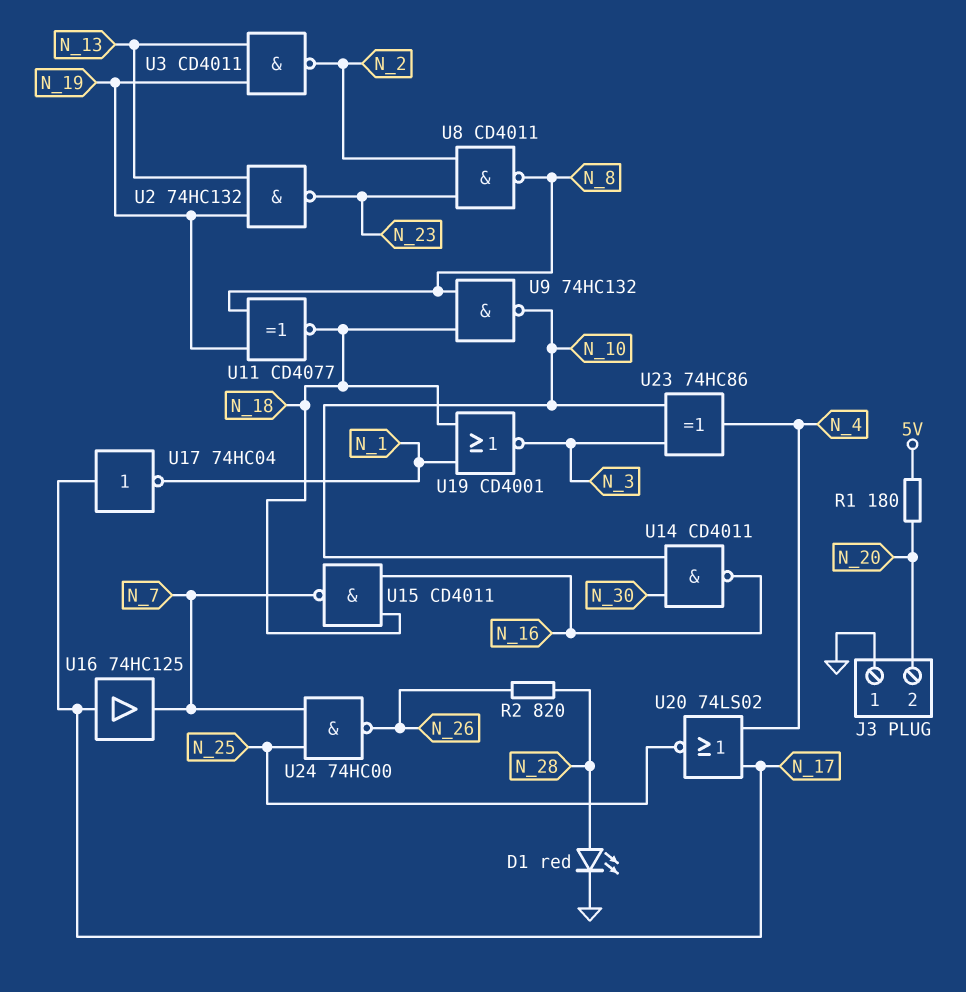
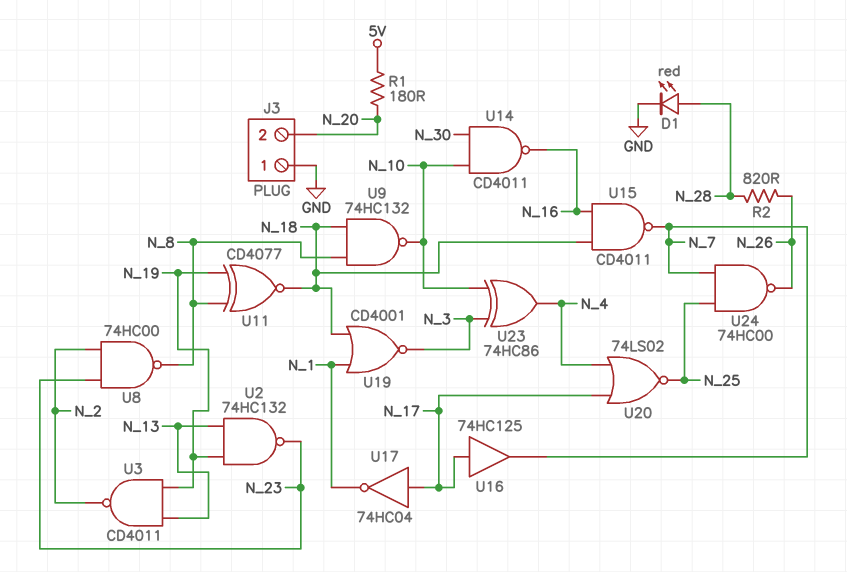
U8: NAND CD4011 (in N_2, in N_23, out N_8) -> NAND 74HC00 (in N_2, in N_23, out N_8)

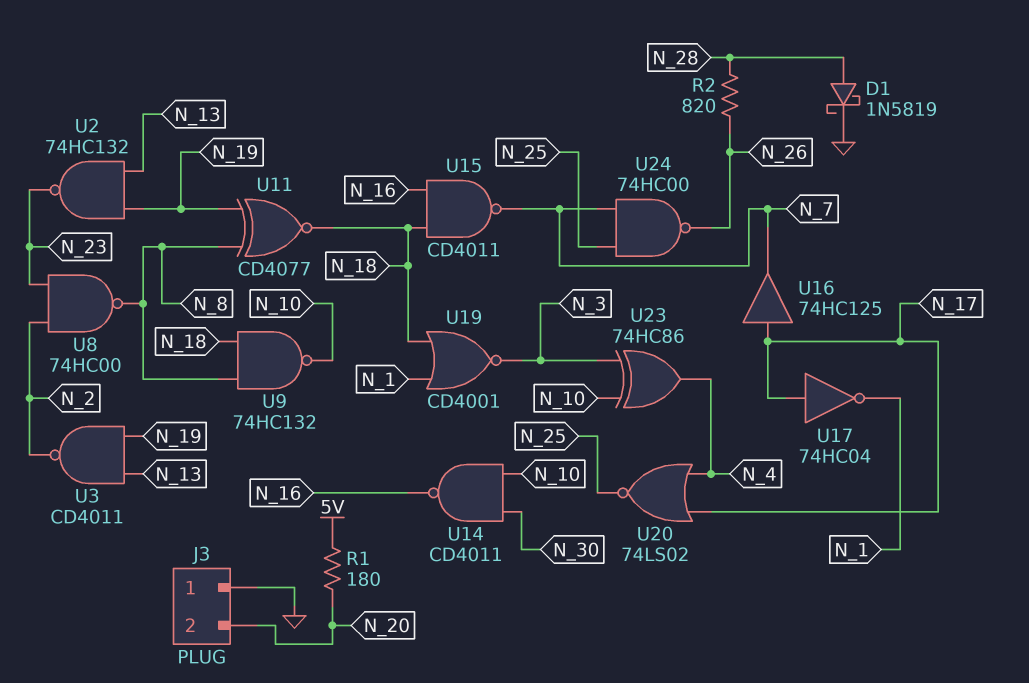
D1: LED red (A N_28, K GND) -> schottky 1N5819 (A N_28, K GND)

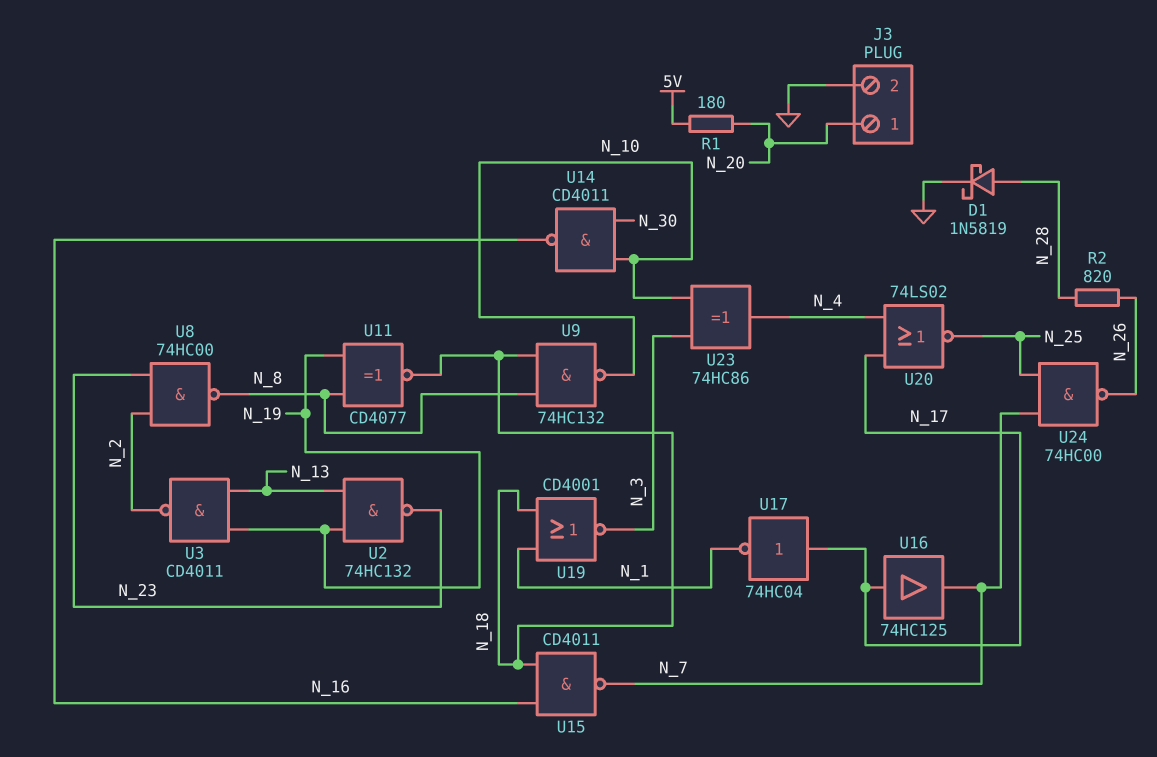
J3 pin 1: GND -> N_20
J3 pin 2: N_20 -> GND

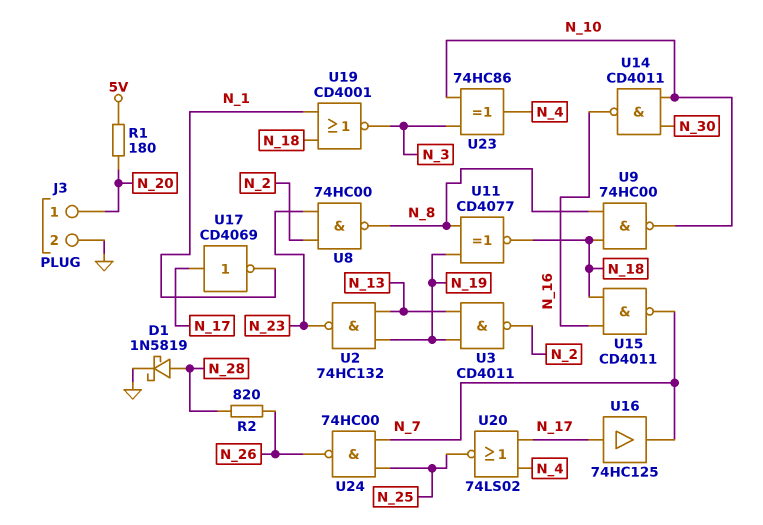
U9: NAND 74HC132 (in N_8, in N_18, out N_10) -> NAND 74HC00 (in N_8, in N_18, out N_10)
U17: NOT 74HC04 (in N_17, out N_1) -> NOT CD4069 (in N_17, out N_1)

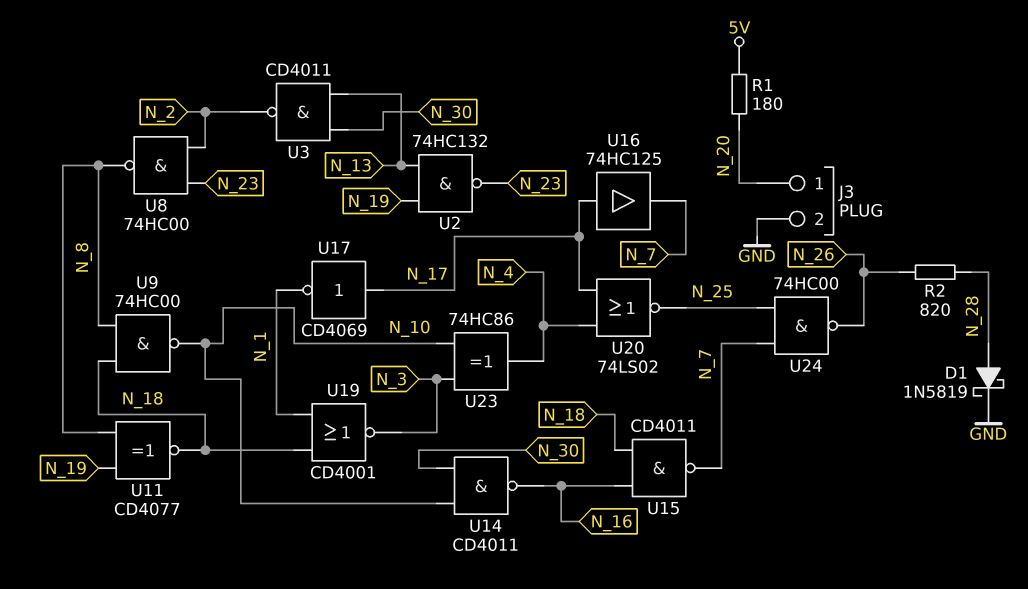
U3: NAND CD4011 (in N_13, in N_19, out N_2) -> NAND CD4011 (in N_13, in N_30, out N_2)

